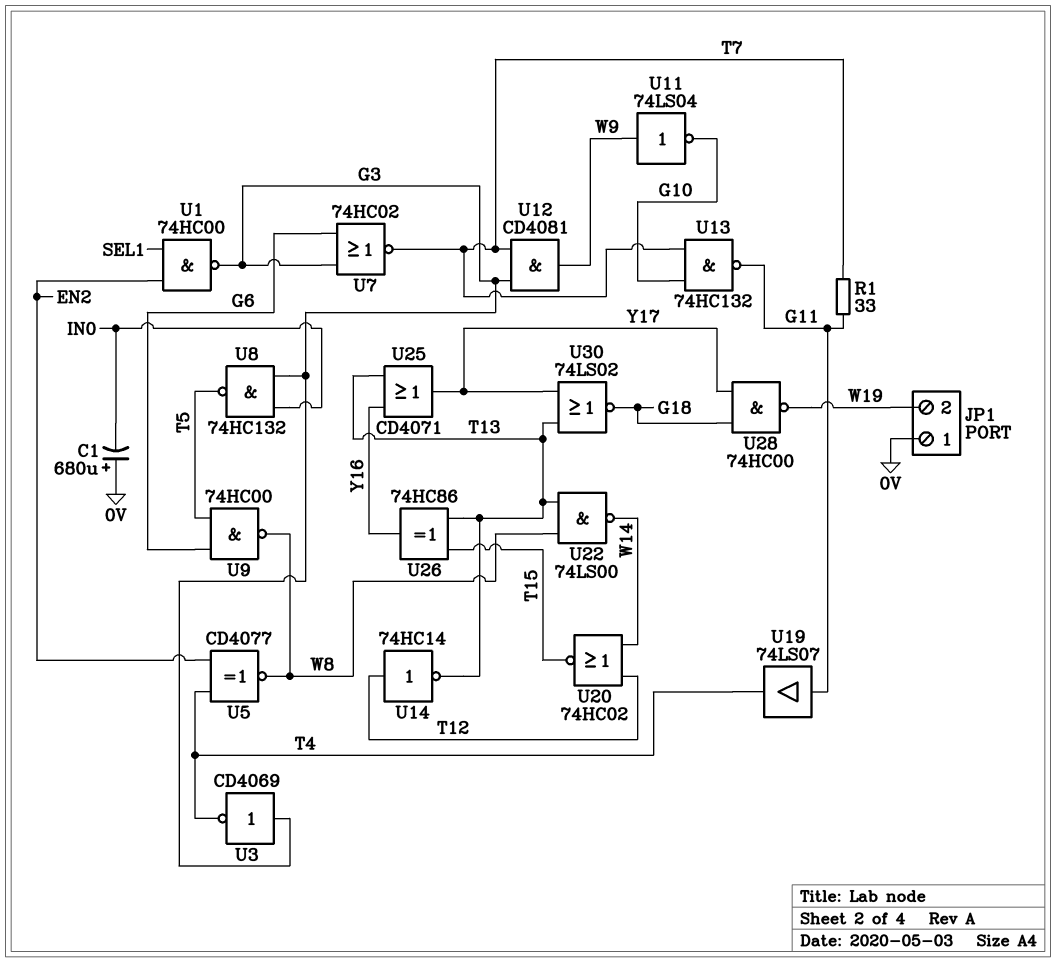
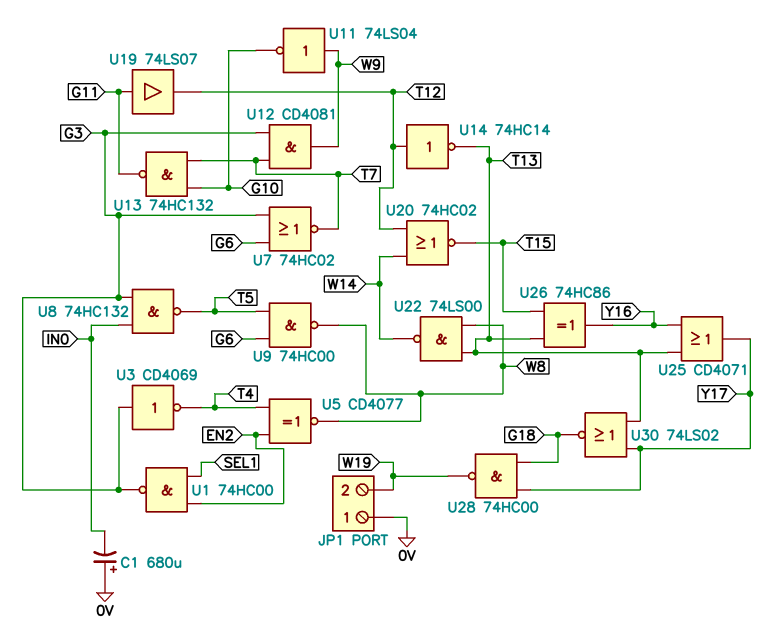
R1: 33 (G11, T7) -> none
U19: buffer 74LS07 (in G11, out T4) -> buffer 74LS07 (in G11, out T12)

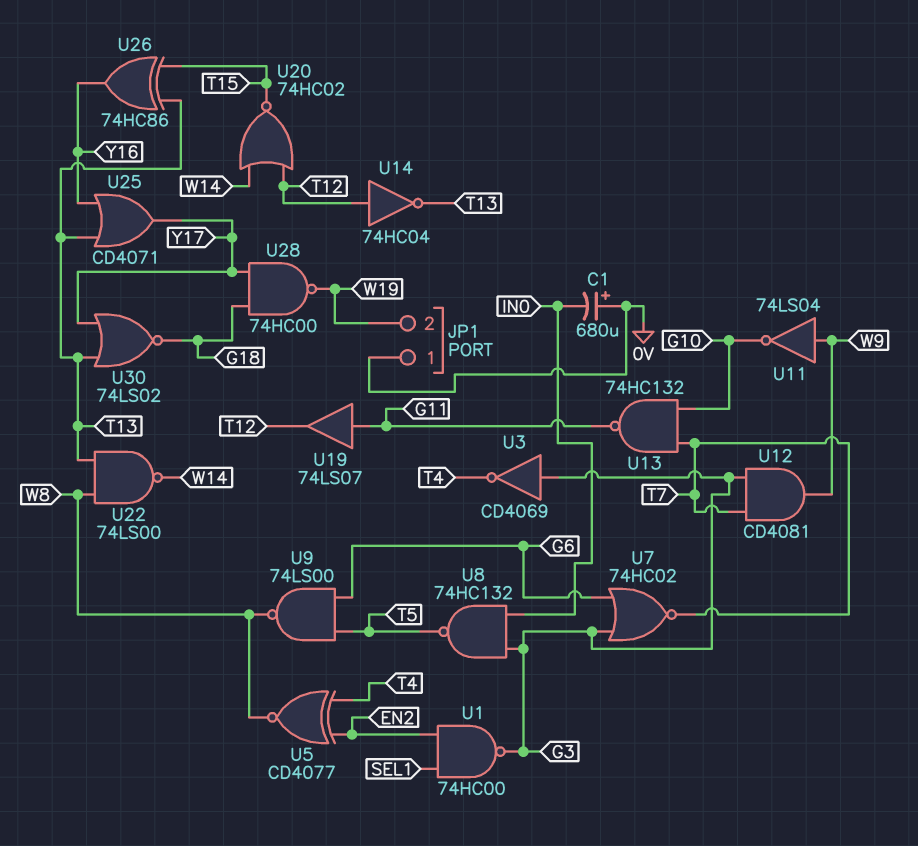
U9: NAND 74HC00 (in G6, in T5, out W8) -> NAND 74LS00 (in G6, in T5, out W8)
U14: NOT 74HC14 (in T12, out T13) -> NOT 74HC04 (in T12, out T13)

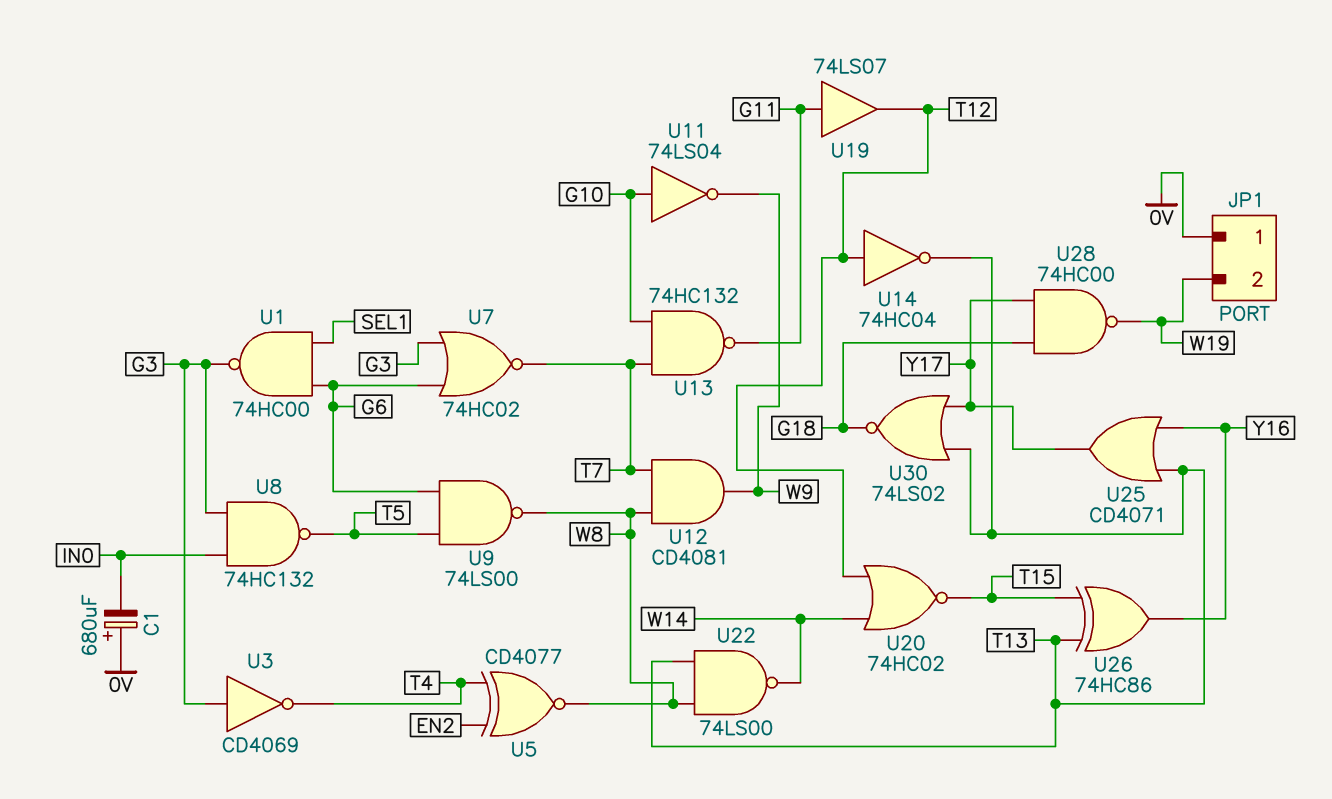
U1: NAND 74HC00 (in EN2, in SEL1, out G3) -> NAND 74HC00 (in G6, in SEL1, out G3)
U11: NOT 74LS04 (in W9, out G10) -> NOT 74LS04 (in G10, out W9)
U12: AND CD4081 (in G3, in T7, out W9) -> AND CD4081 (in T7, in W8, out W9)

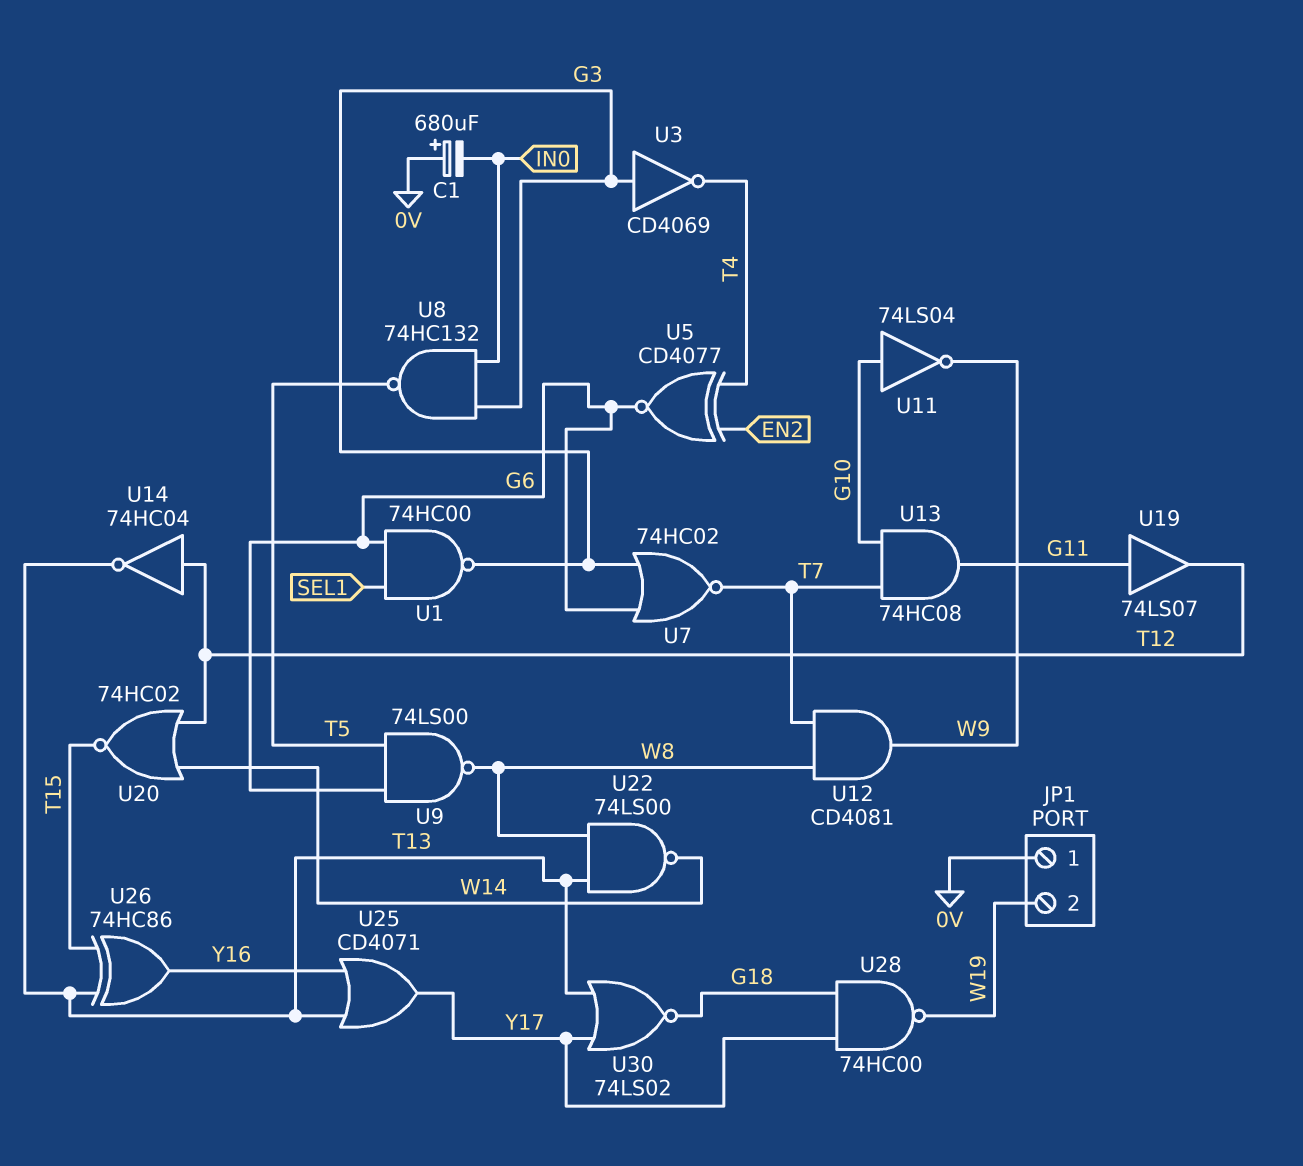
U5: XNOR CD4077 (in EN2, in T4, out W8) -> XNOR CD4077 (in EN2, in T4, out G6)
U13: NAND 74HC132 (in G10, in T7, out G11) -> AND 74HC08 (in G10, in T7, out G11)

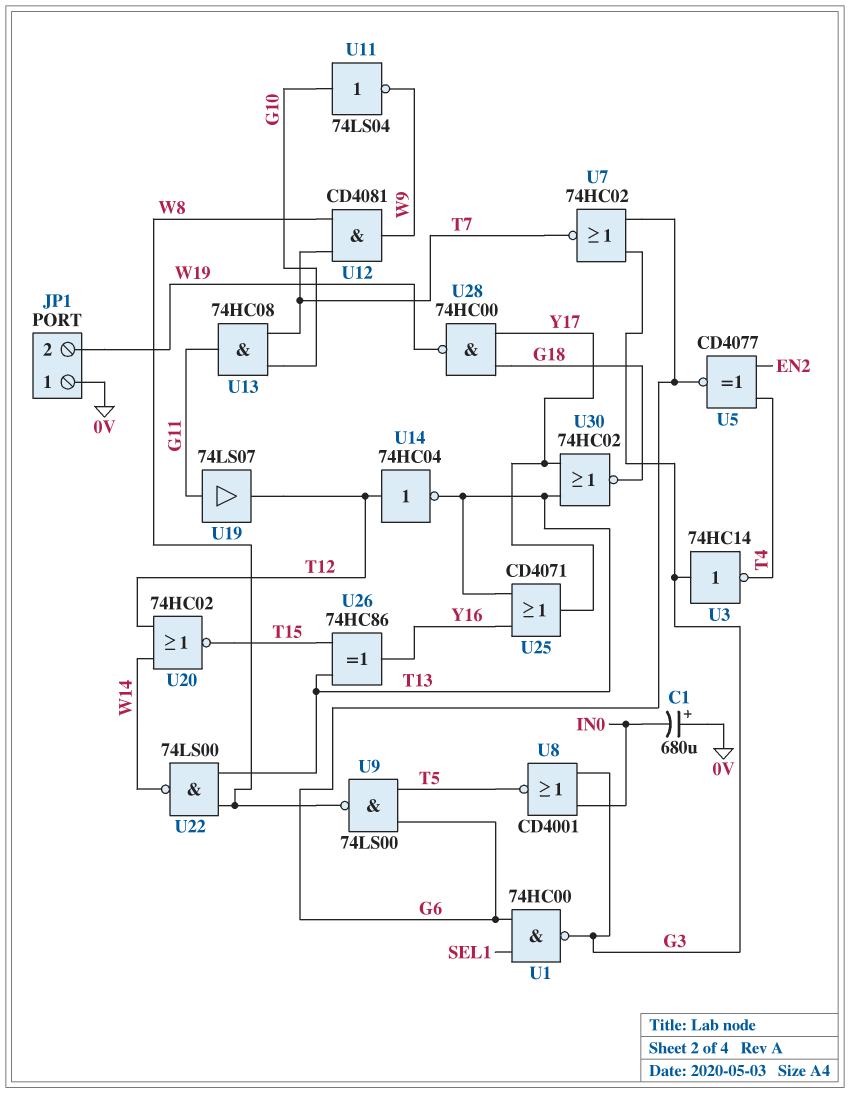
U3: NOT CD4069 (in G3, out T4) -> NOT 74HC14 (in G3, out T4)
U8: NAND 74HC132 (in G3, in IN0, out T5) -> NOR CD4001 (in G3, in IN0, out T5)
U30: NOR 74LS02 (in T13, in Y17, out G18) -> NOR 74HC02 (in T13, in Y17, out G18)

